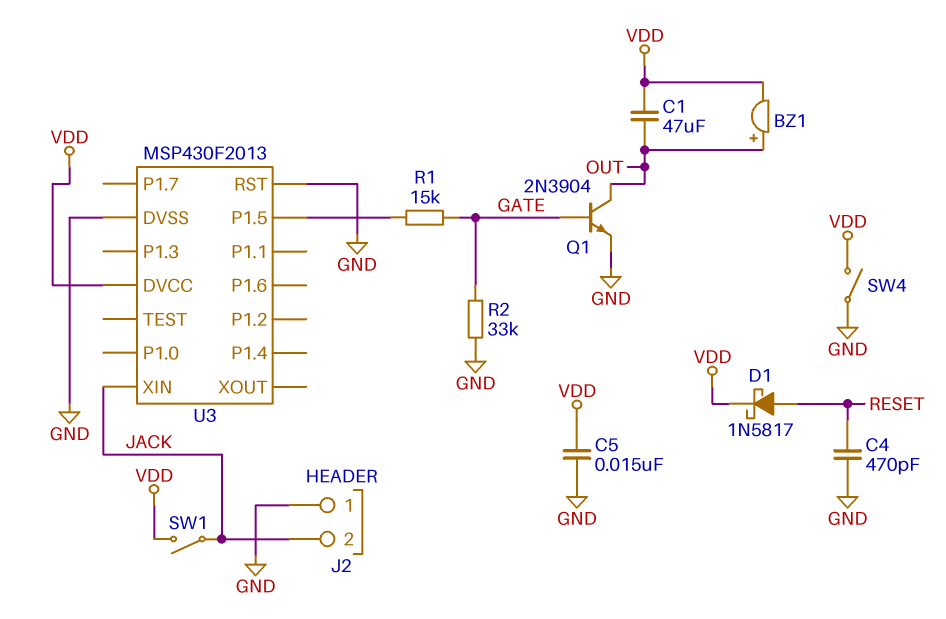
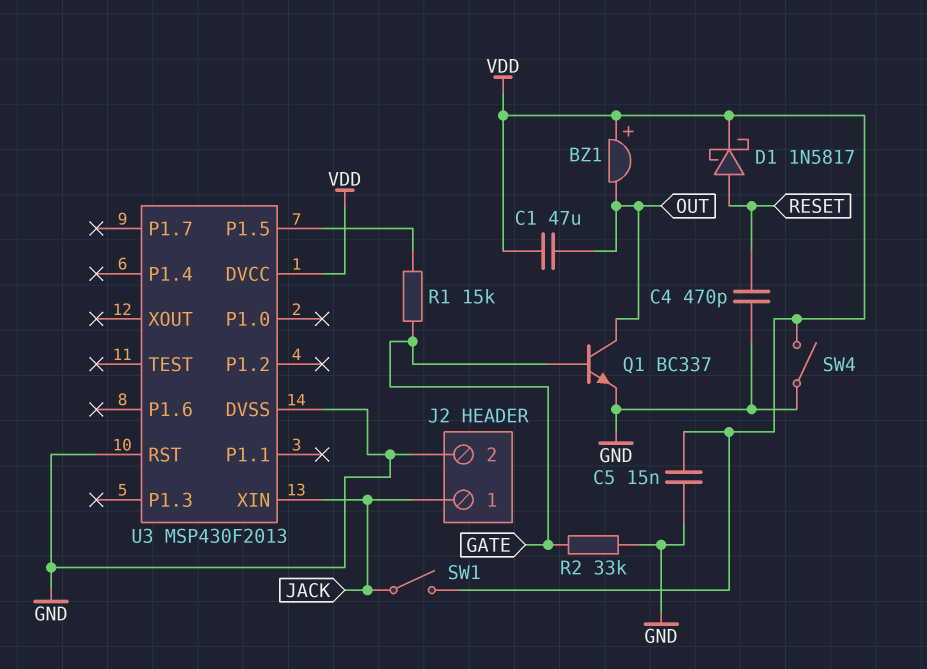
BZ1: buzzer (plus OUT, minus VDD) -> buzzer (plus VDD, minus OUT)
J2 pin 1: GND -> JACK
J2 pin 2: JACK -> GND
Q1: NPN 2N3904 (B GATE, C OUT, E GND) -> NPN BC337 (B GATE, C OUT, E GND)

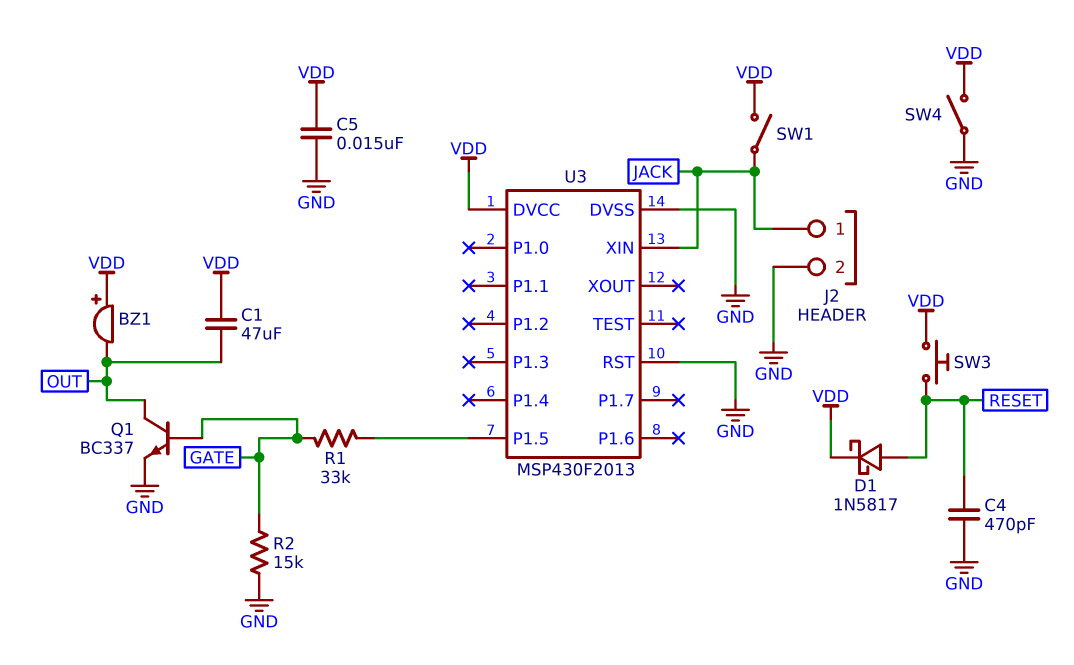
R1: 15k (GATE, U3/P1.5) -> 33k (GATE, U3/P1.5)
R2: 33k (GATE, GND) -> 15k (GATE, GND)
SW3: none -> button (RESET, VDD)

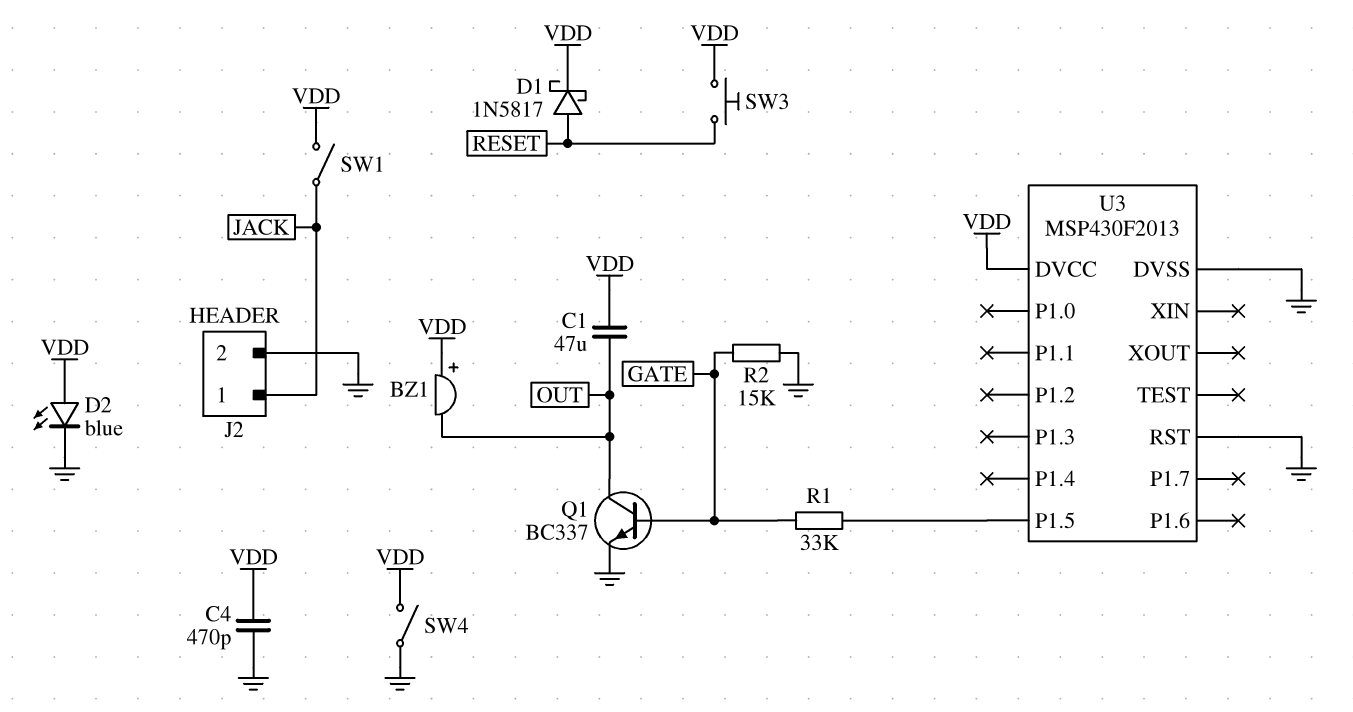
C4: 470pF (GND, RESET) -> 470pF (GND, VDD)
C5: 15nF (GND, VDD) -> none
D2: none -> LED blue (A VDD, K GND)
U3 pin XIN: JACK -> none

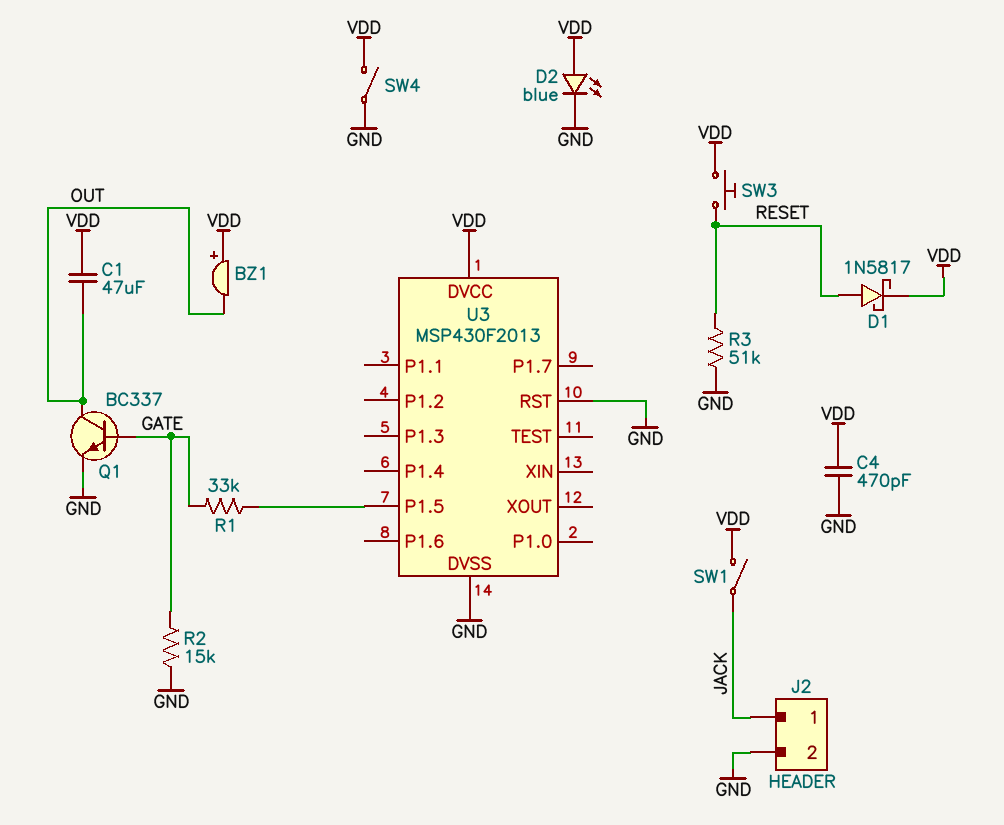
R3: none -> 51k (GND, RESET)

